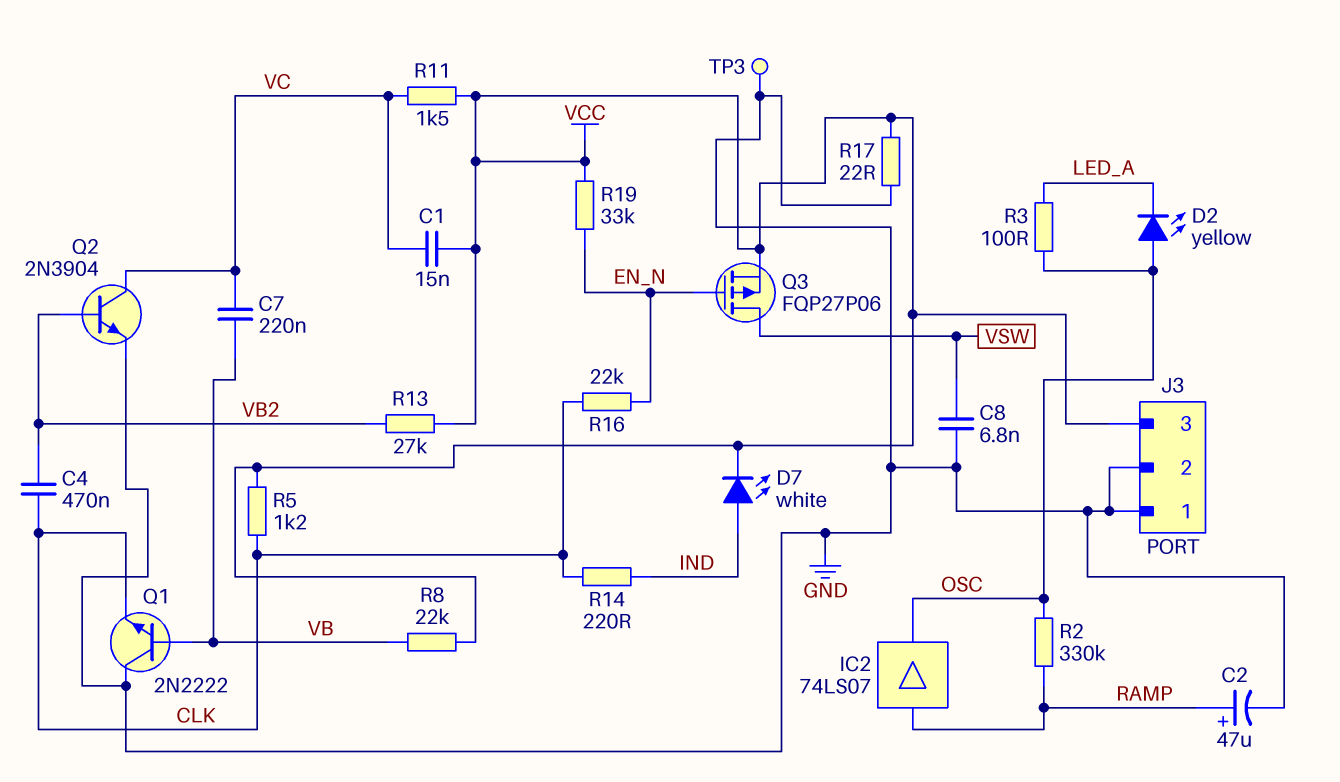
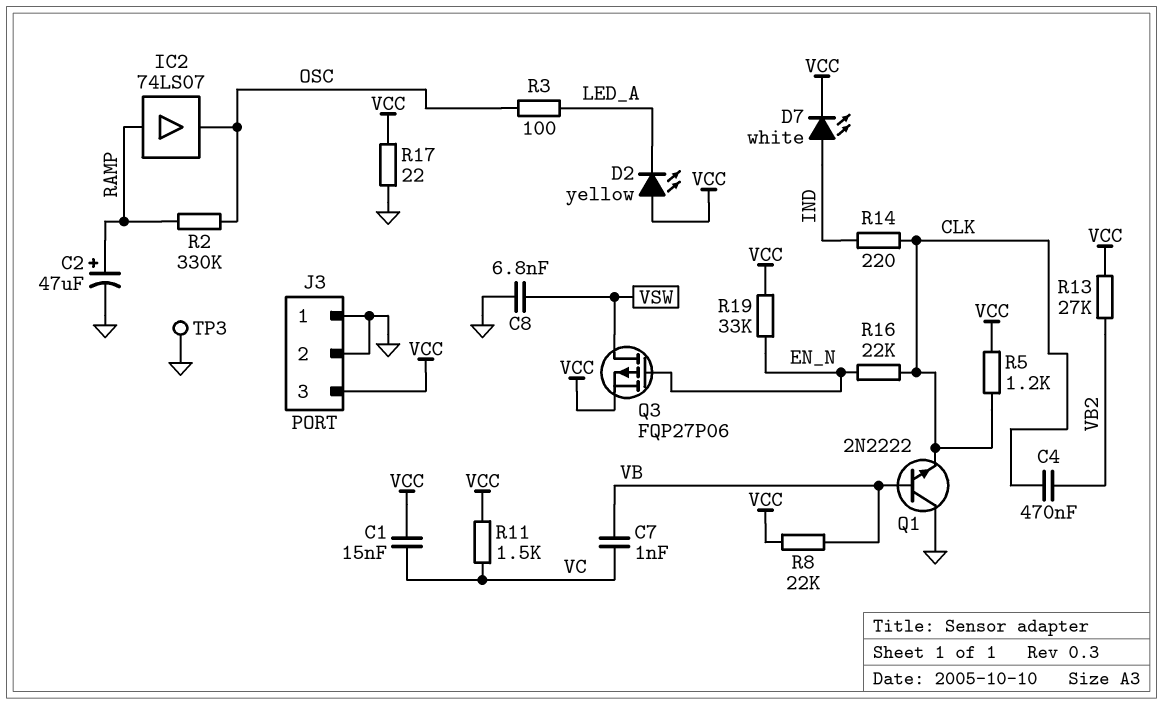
C7: 220nF (VB, VC) -> 1nF (VB, VC)
D2: LED yellow (A OSC, K LED_A) -> LED yellow (A VCC, K LED_A)
Q2: NPN 2N3904 (B VB2, C VC, E GND) -> none

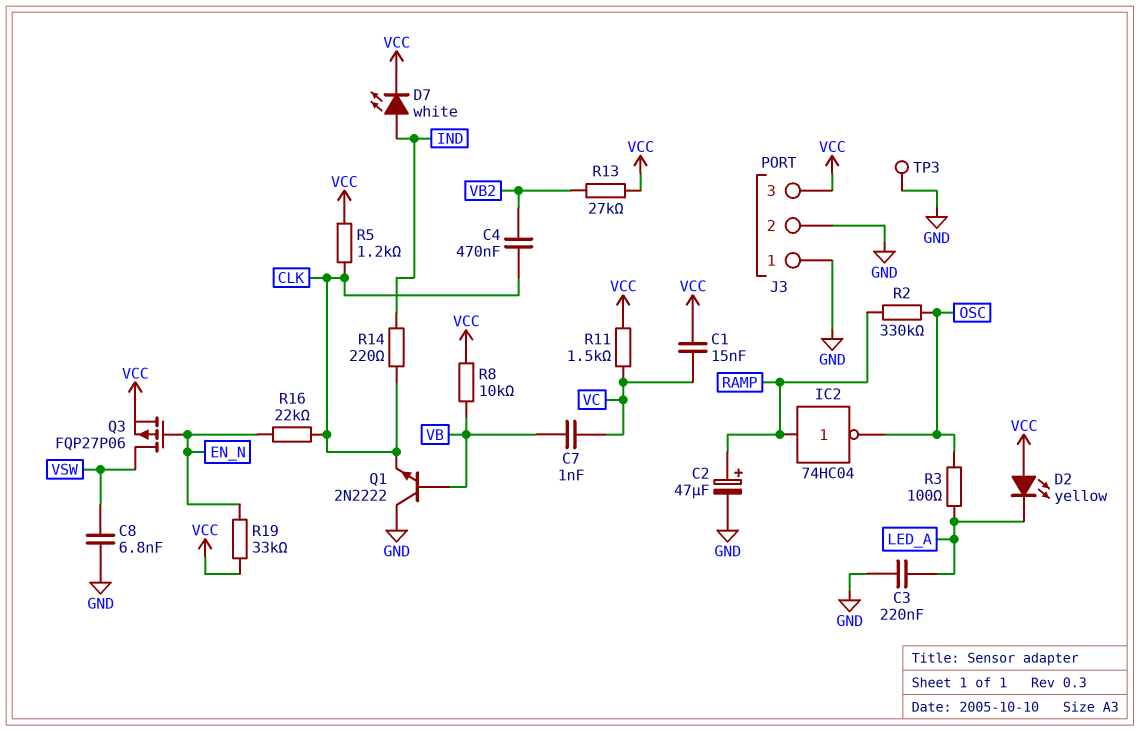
C3: none -> 220nF (GND, LED_A)
IC2: buffer 74LS07 (in RAMP, out OSC) -> NOT 74HC04 (in RAMP, out OSC)
R8: 22k (VB, VCC) -> 10k (VB, VCC)
R17: 22 (GND, VCC) -> none

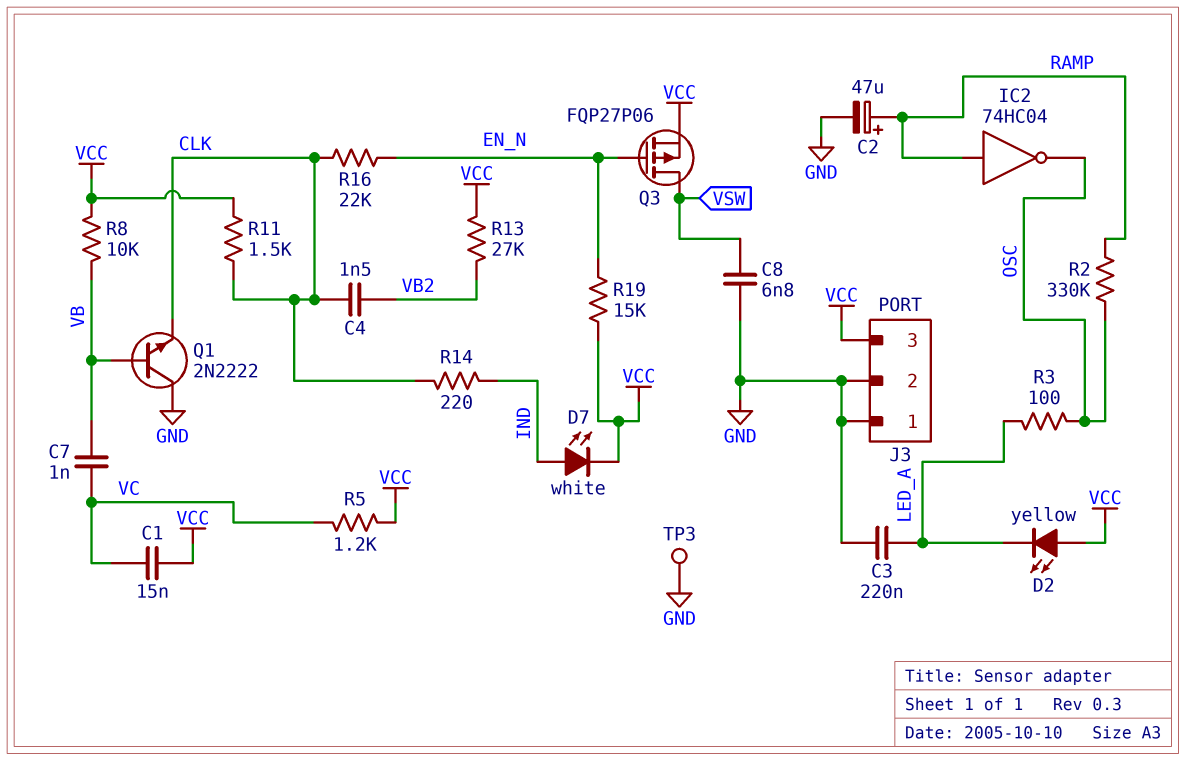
C4: 470nF (CLK, VB2) -> 1.5nF (CLK, VB2)
R5: 1.2k (CLK, VCC) -> 1.2k (VC, VCC)
R11: 1.5k (VC, VCC) -> 1.5k (CLK, VCC)
R19: 33k (EN_N, VCC) -> 15k (EN_N, VCC)

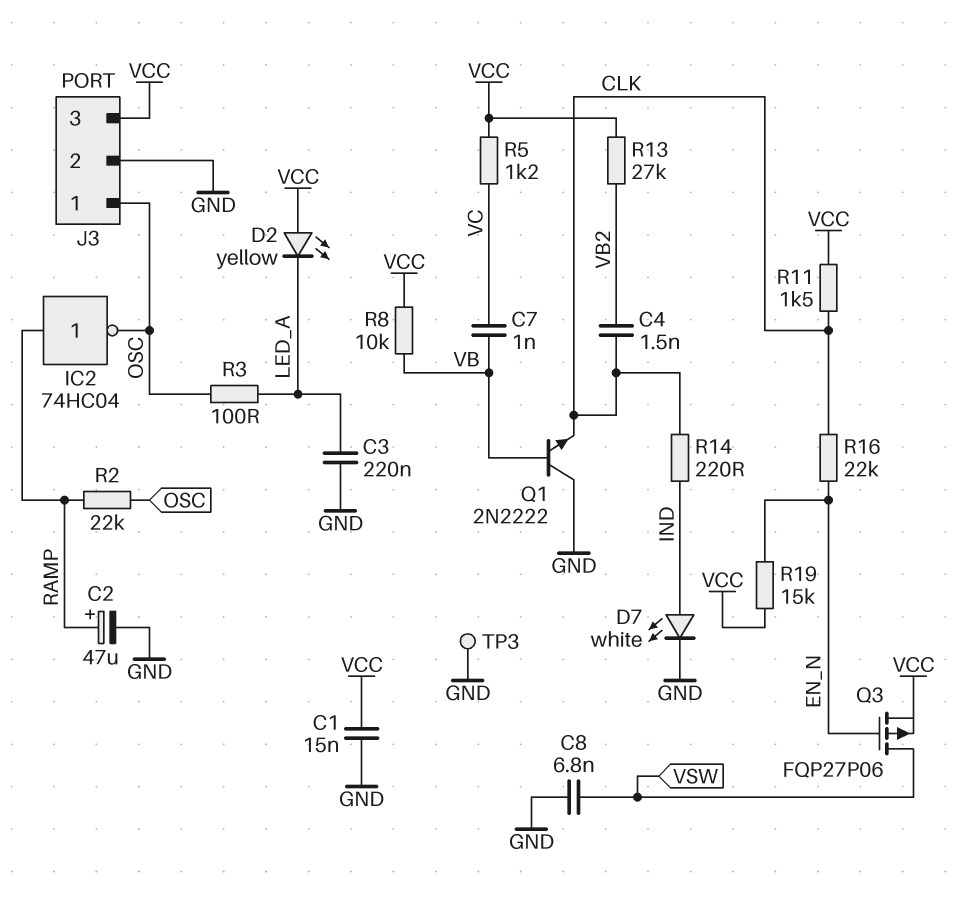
C1: 15nF (VC, VCC) -> 15nF (GND, VCC)
D7: LED white (A IND, K VCC) -> LED white (A IND, K GND)
J3 pin 1: GND -> OSC
R2: 330k (OSC, RAMP) -> 22k (OSC, RAMP)

